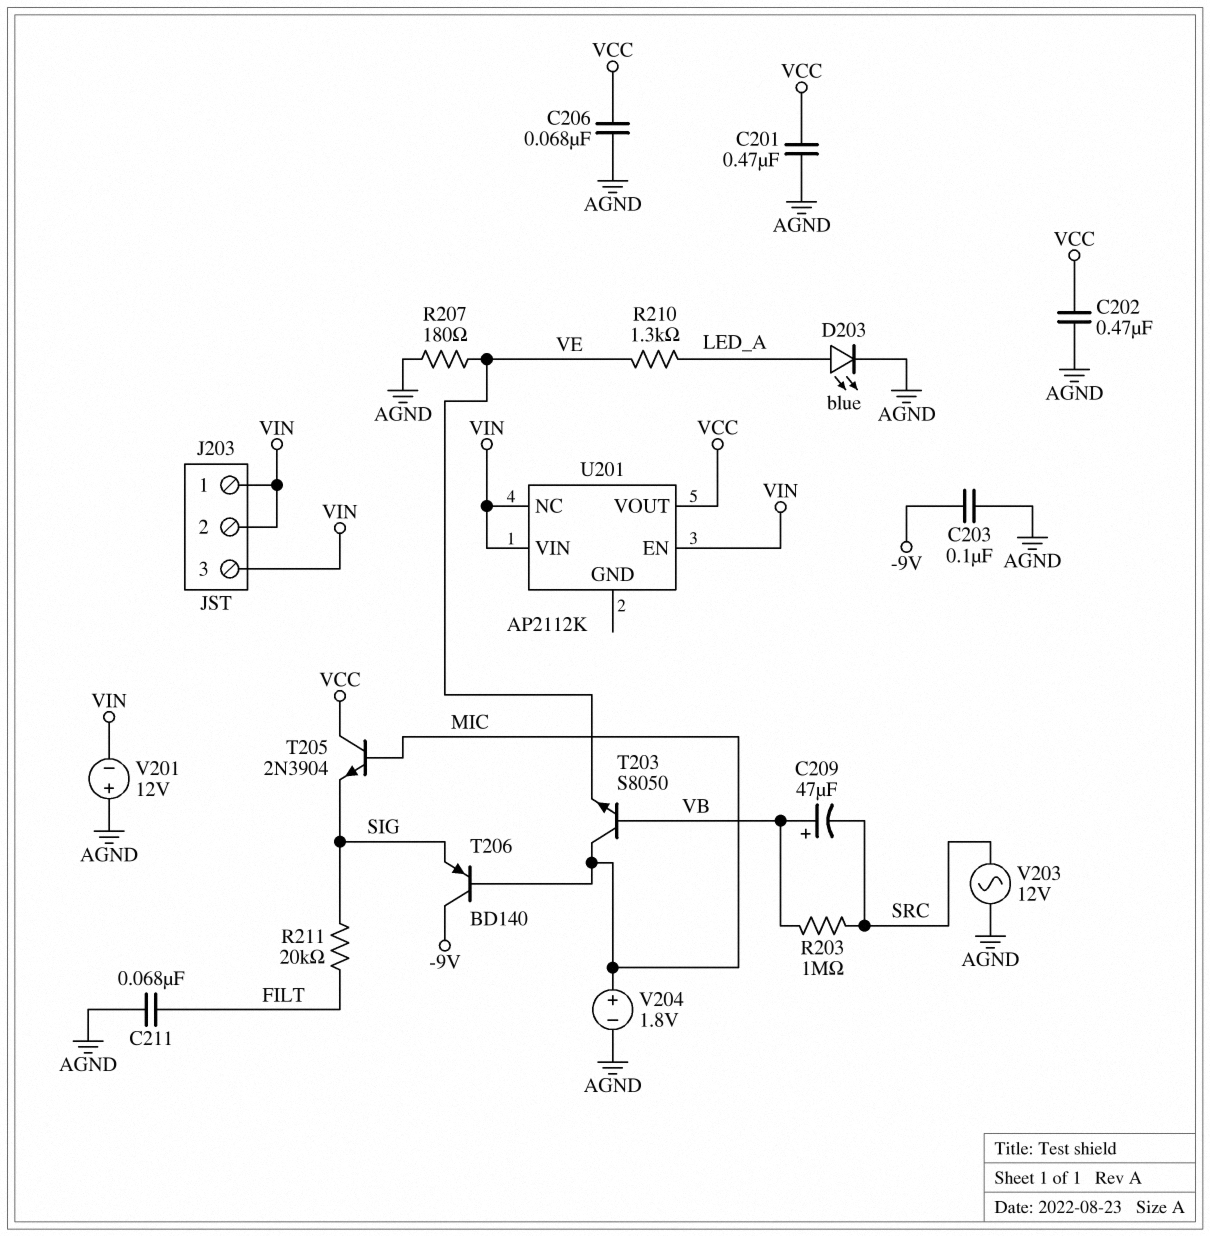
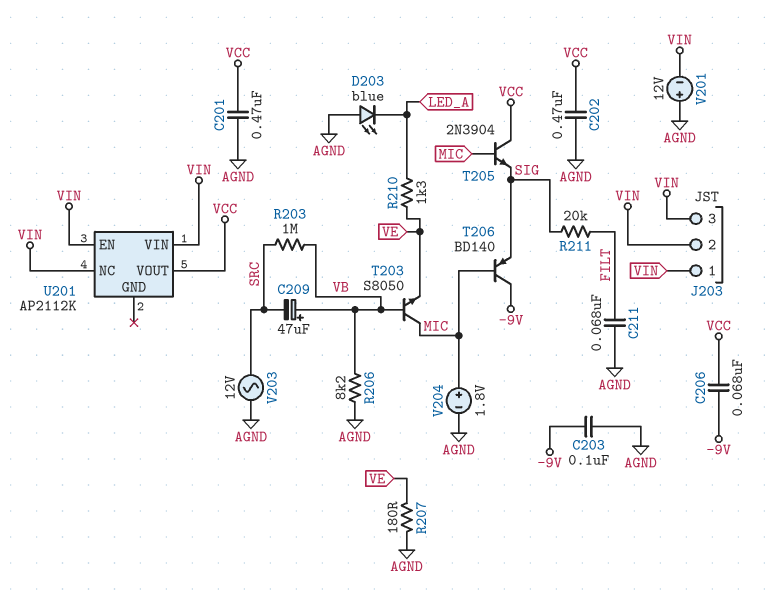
C206: 68nF (AGND, VCC) -> 68nF (-9V, VCC)
D203: LED blue (A LED_A, K AGND) -> LED blue (A AGND, K LED_A)
R206: none -> 8.2k (AGND, VB)

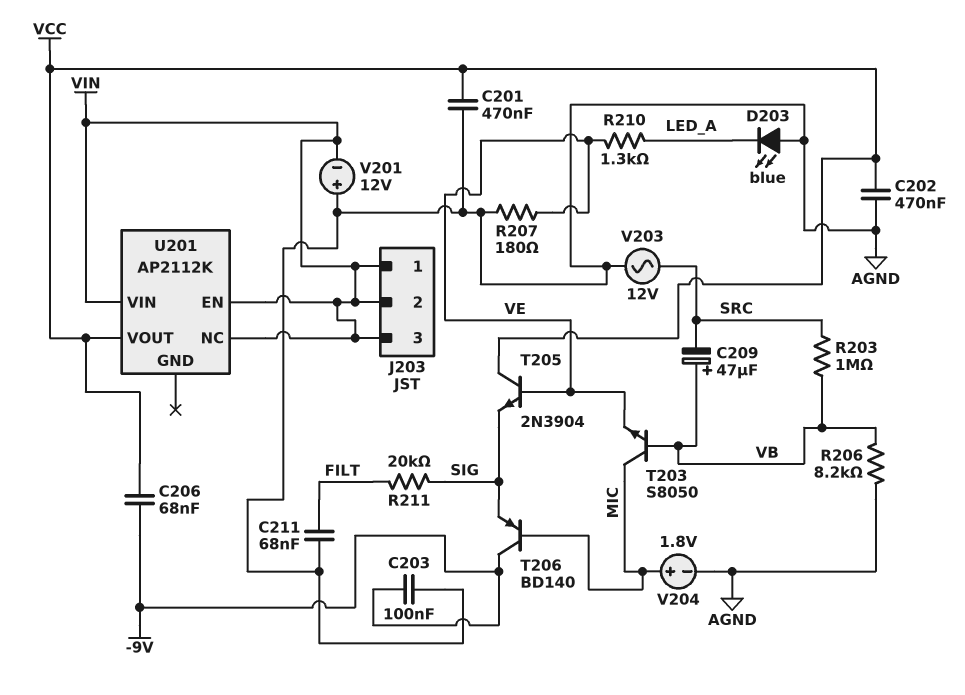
T205: NPN 2N3904 (B MIC, C VCC, E SIG) -> NPN 2N3904 (B VE, C VCC, E SIG)

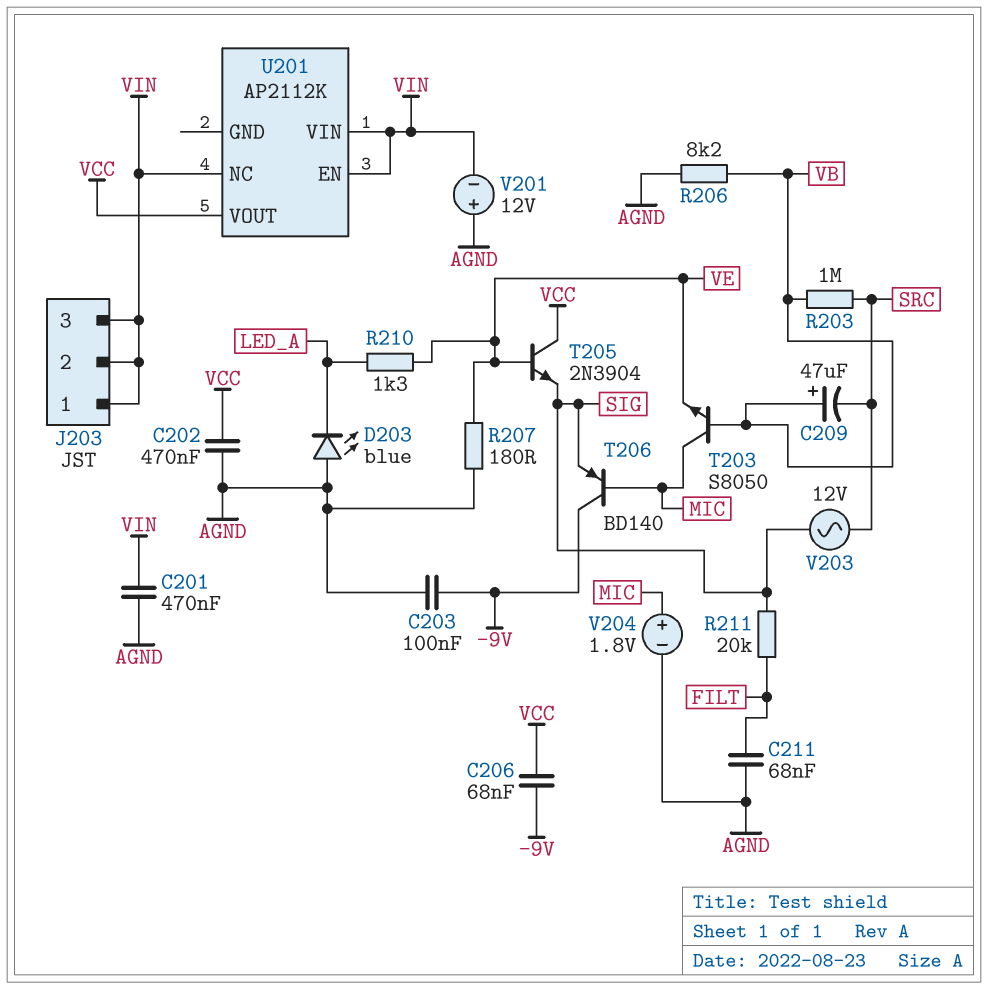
C201: 470nF (AGND, VCC) -> 470nF (AGND, VIN)
V203: AC 12V (AGND, SRC) -> AC 12V (SIG, SRC)

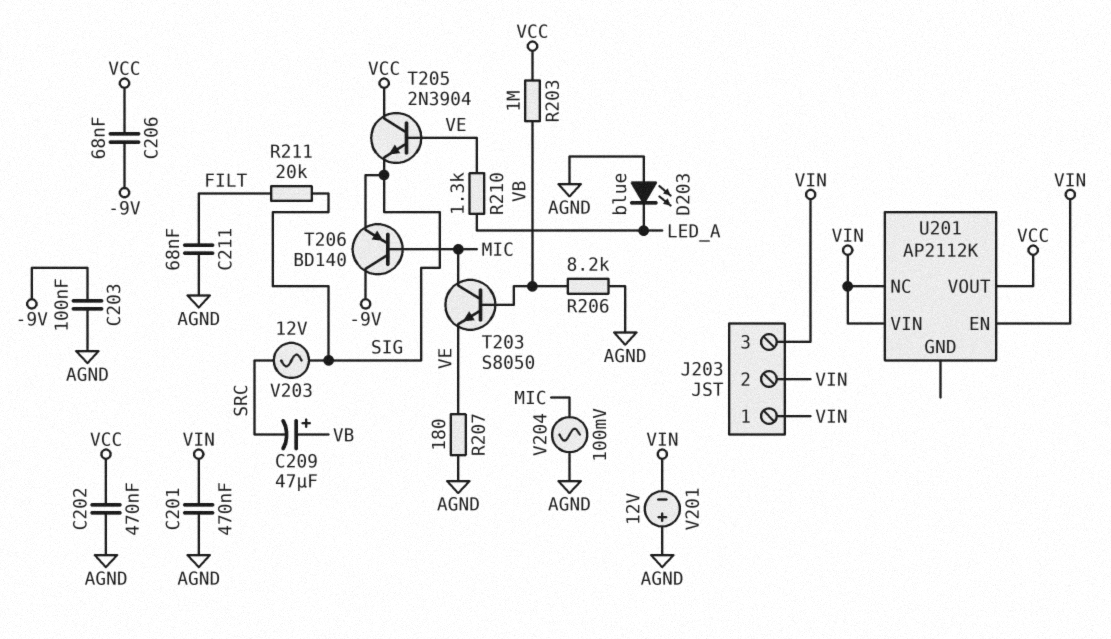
R203: 1M (SRC, VB) -> 1M (VB, VCC)
V204: 1.8V (plus MIC, minus AGND) -> AC 100mV (AGND, MIC)

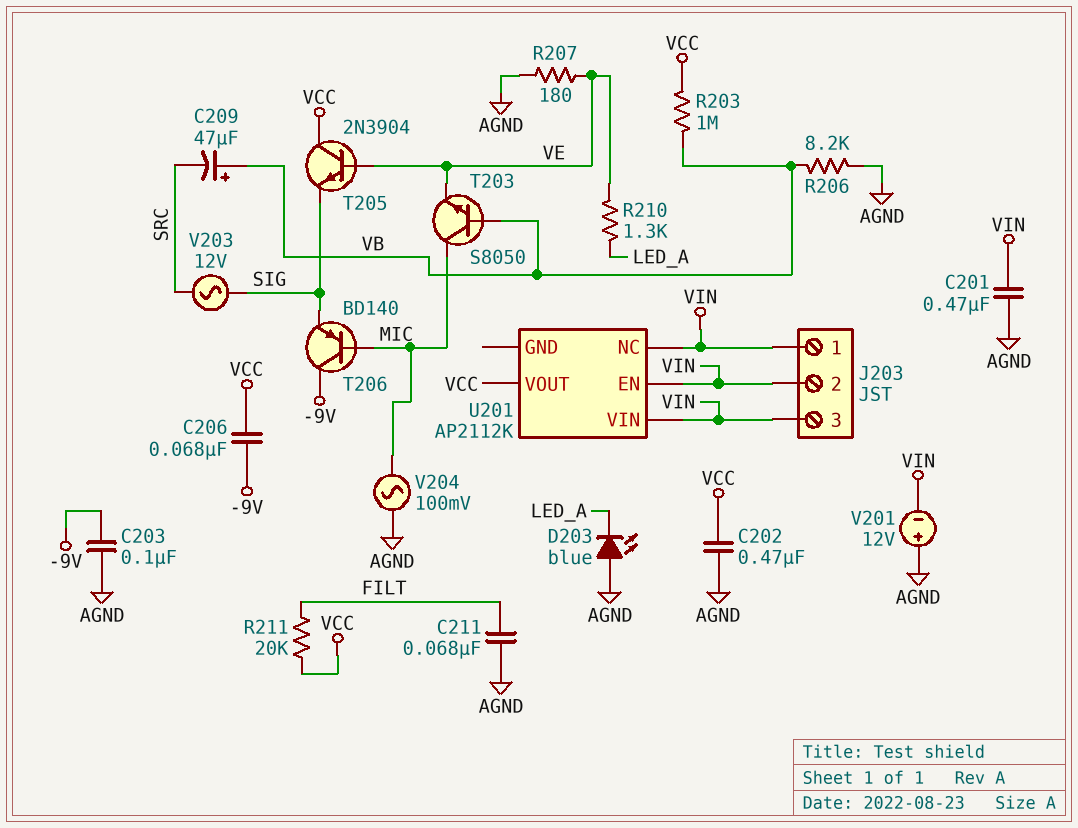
R211: 20k (FILT, SIG) -> 20k (FILT, VCC)

